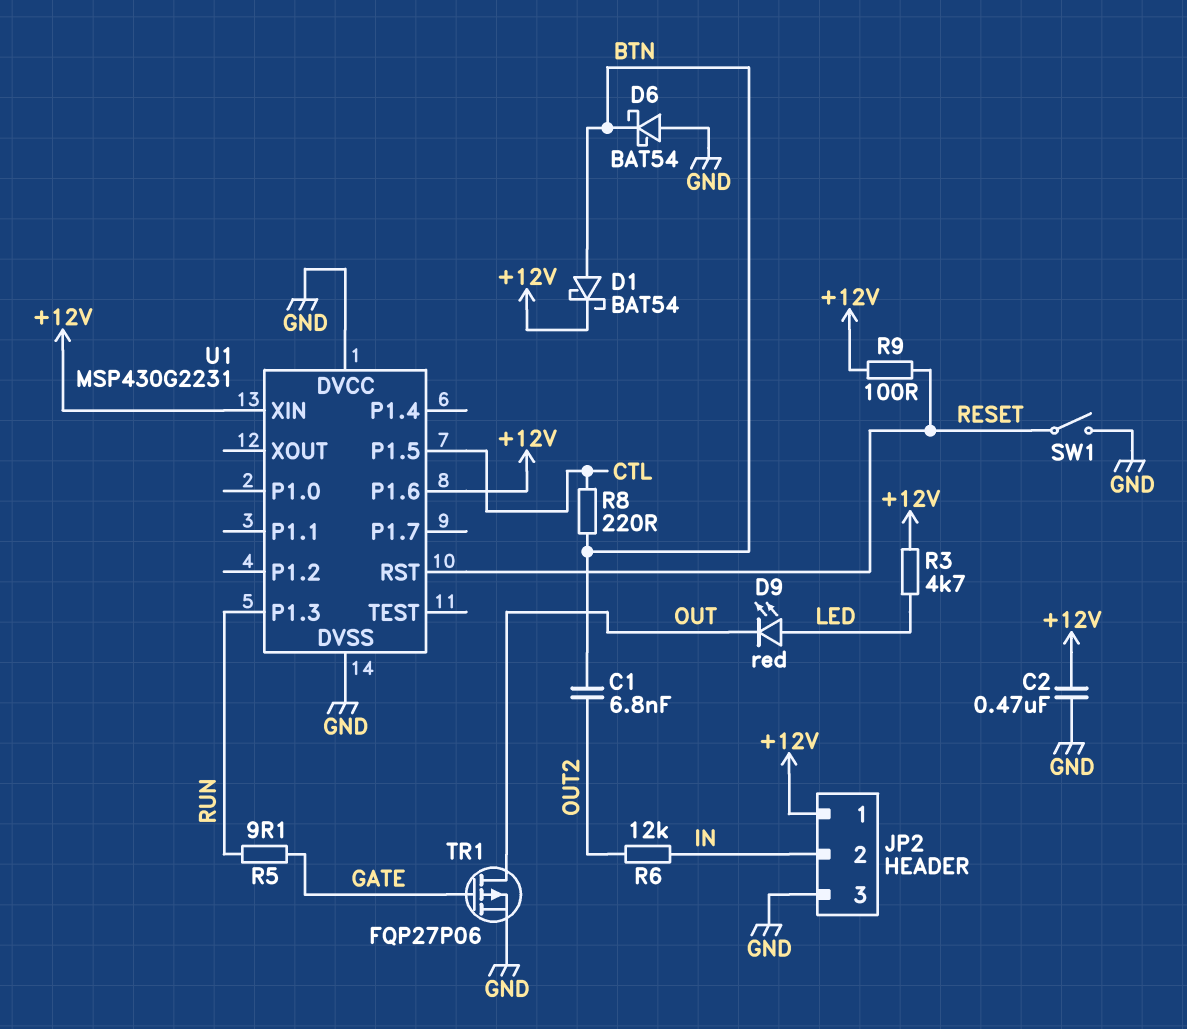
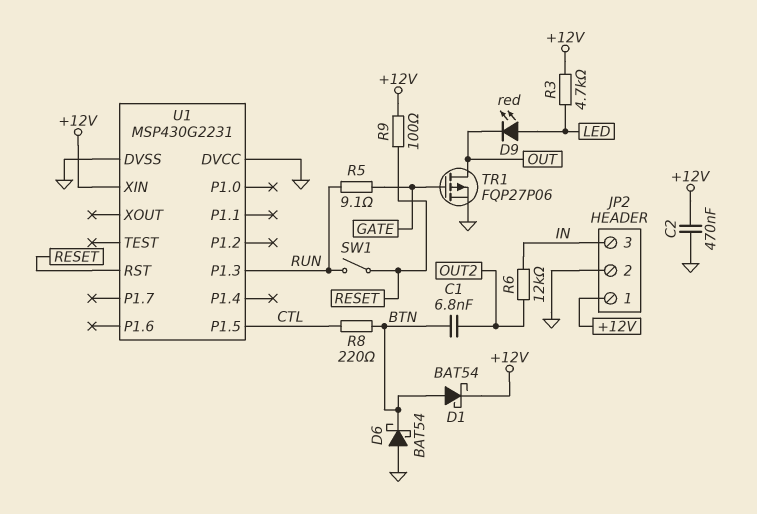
JP2 pin 2: IN -> GND
JP2 pin 3: GND -> IN
SW1: switch (GND, RESET) -> switch (RESET, RUN)
U1 pin P1.6: +12V -> none

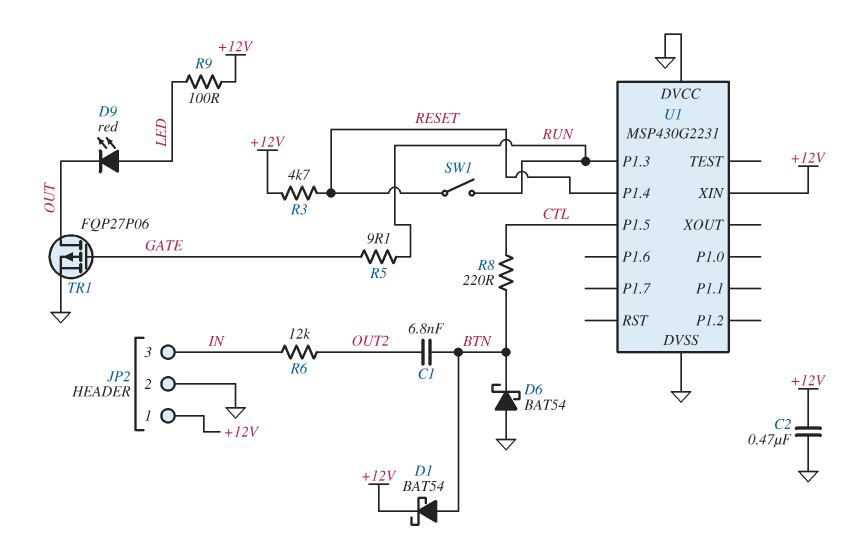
R3: 4.7k (+12V, LED) -> 4.7k (+12V, RESET)
R9: 100 (+12V, RESET) -> 100 (+12V, LED)
U1 pin P1.4: none -> RESET
U1 pin RST: RESET -> none

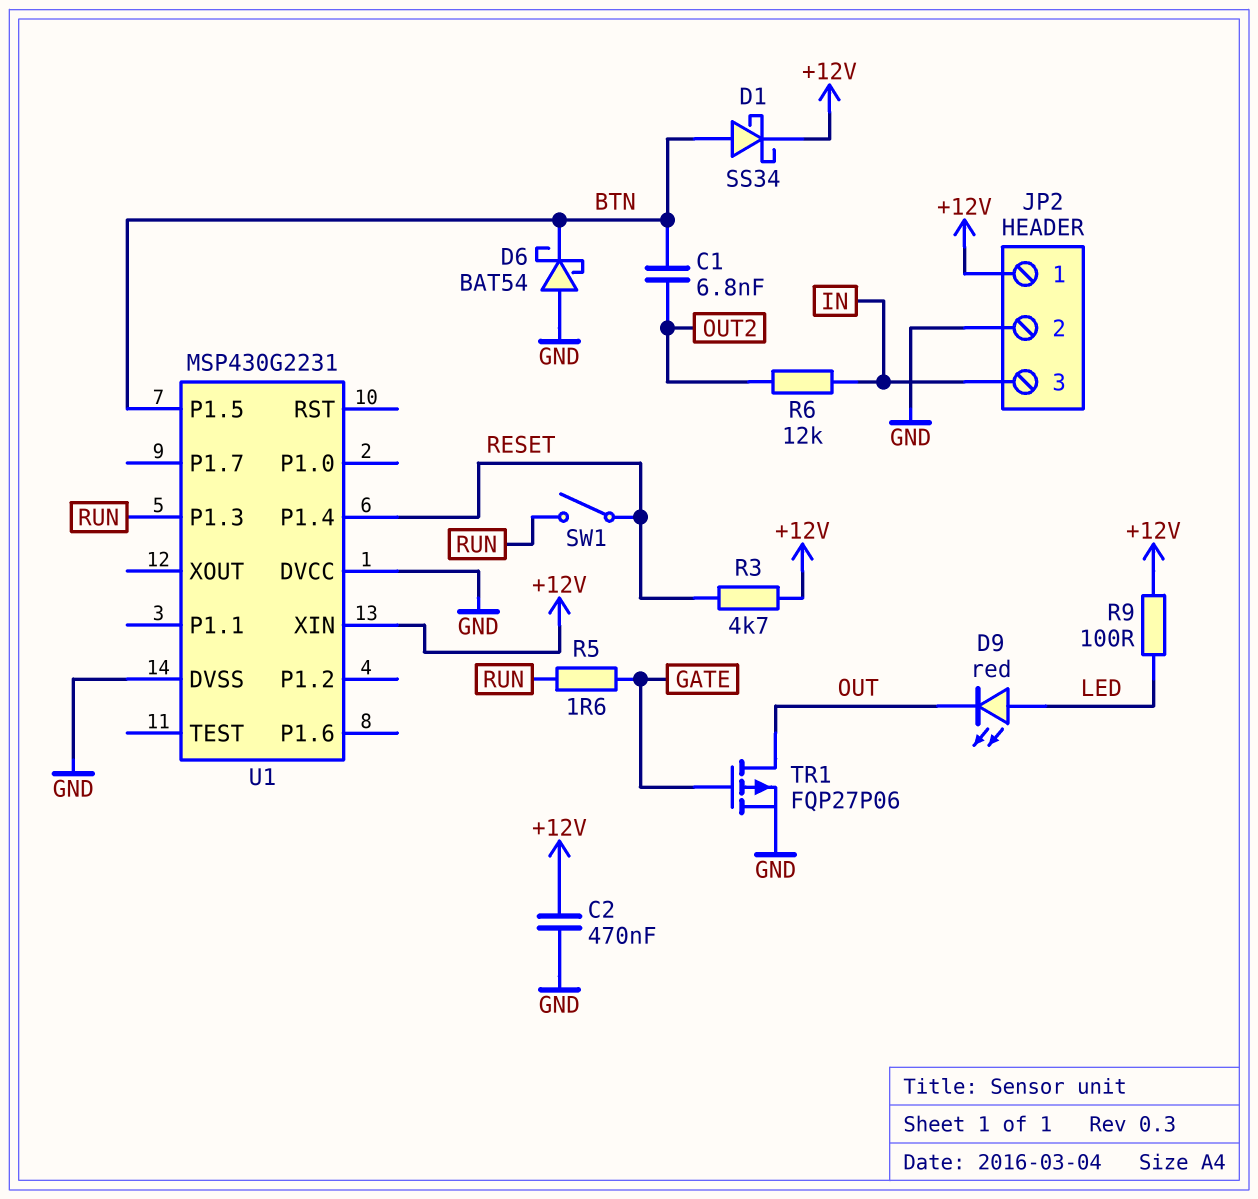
D1: schottky BAT54 (A BTN, K +12V) -> schottky SS34 (A BTN, K +12V)
R5: 9.1 (GATE, RUN) -> 1.6 (GATE, RUN)
R8: 220 (BTN, CTL) -> none
U1 pin P1.5: CTL -> BTN

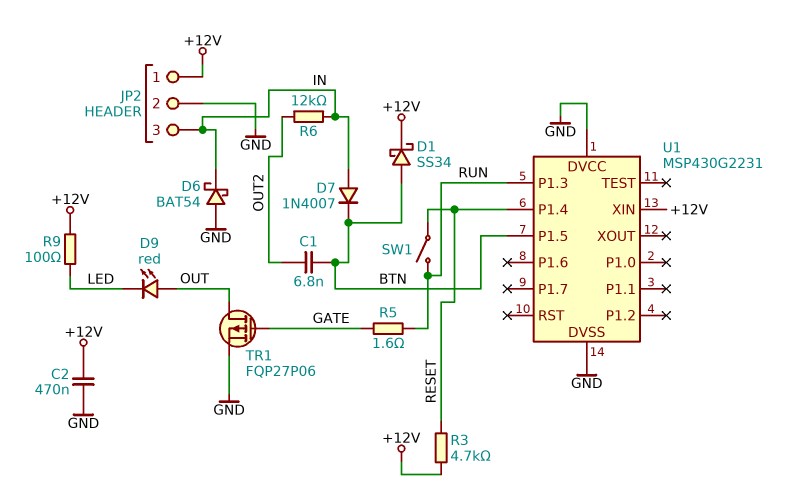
D6: schottky BAT54 (A GND, K BTN) -> schottky BAT54 (A GND, K IN)
D7: none -> diode 1N4007 (A IN, K BTN)
D9: LED red (A LED, K OUT) -> LED red (A OUT, K LED)

